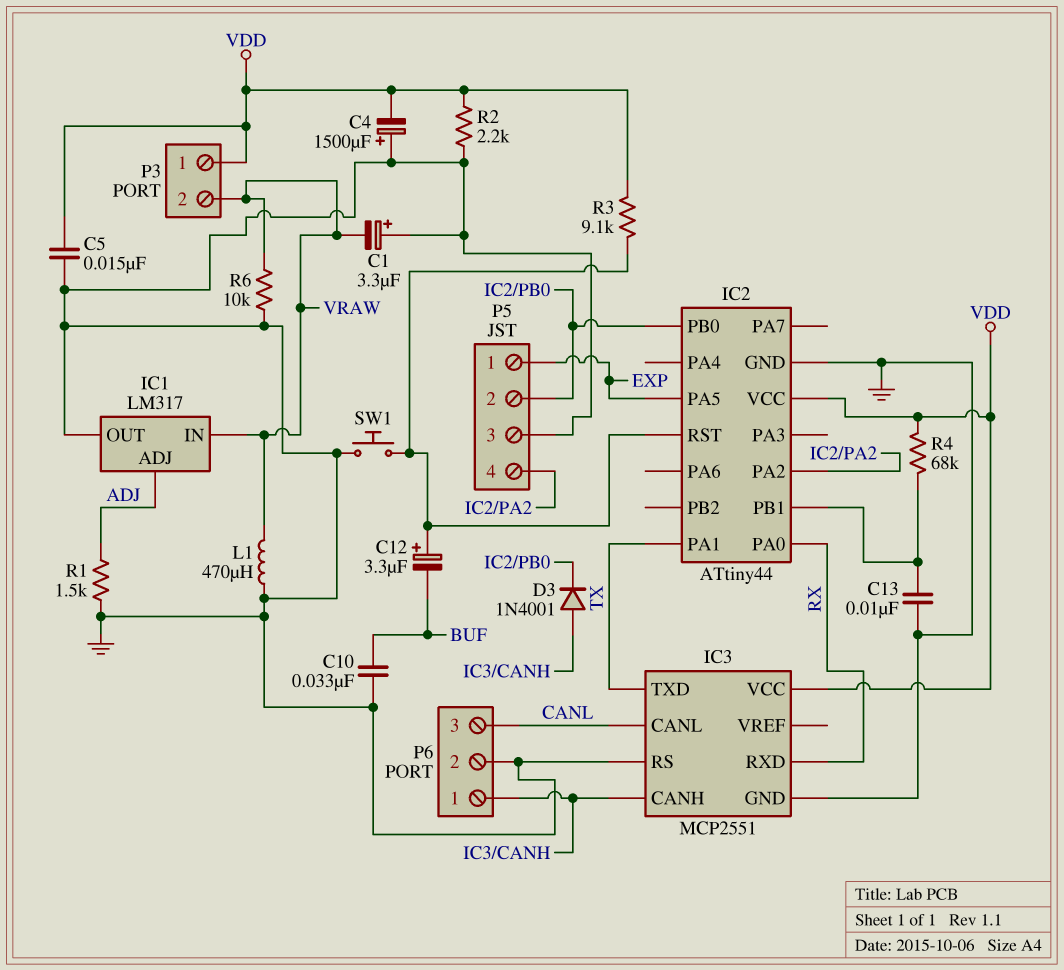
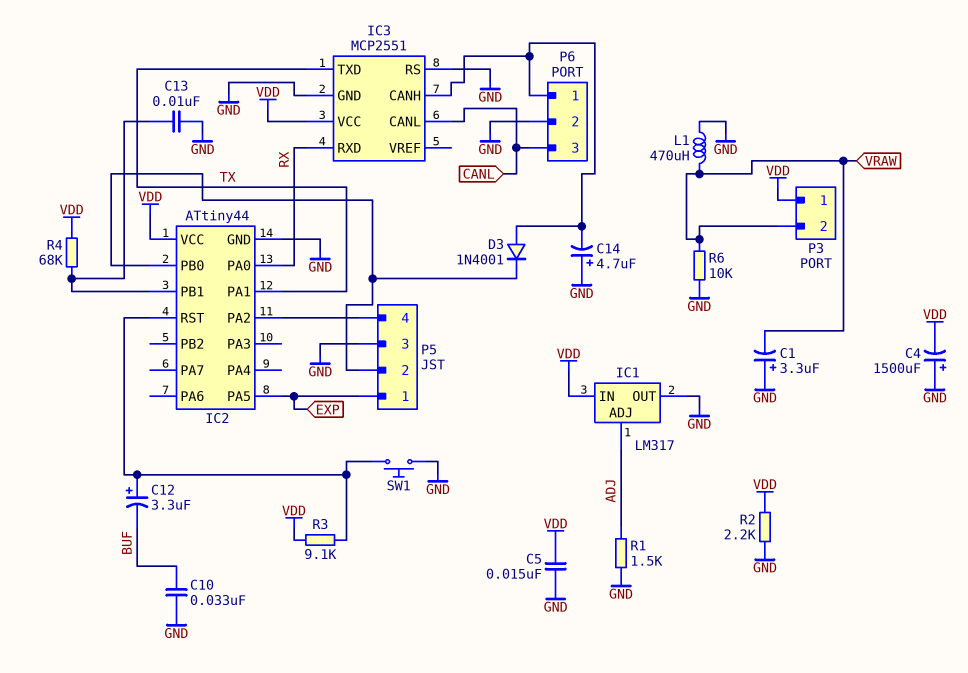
C14: none -> 4.7uF (plus GND, minus IC3/CANH)
IC1 pin IN: VRAW -> VDD

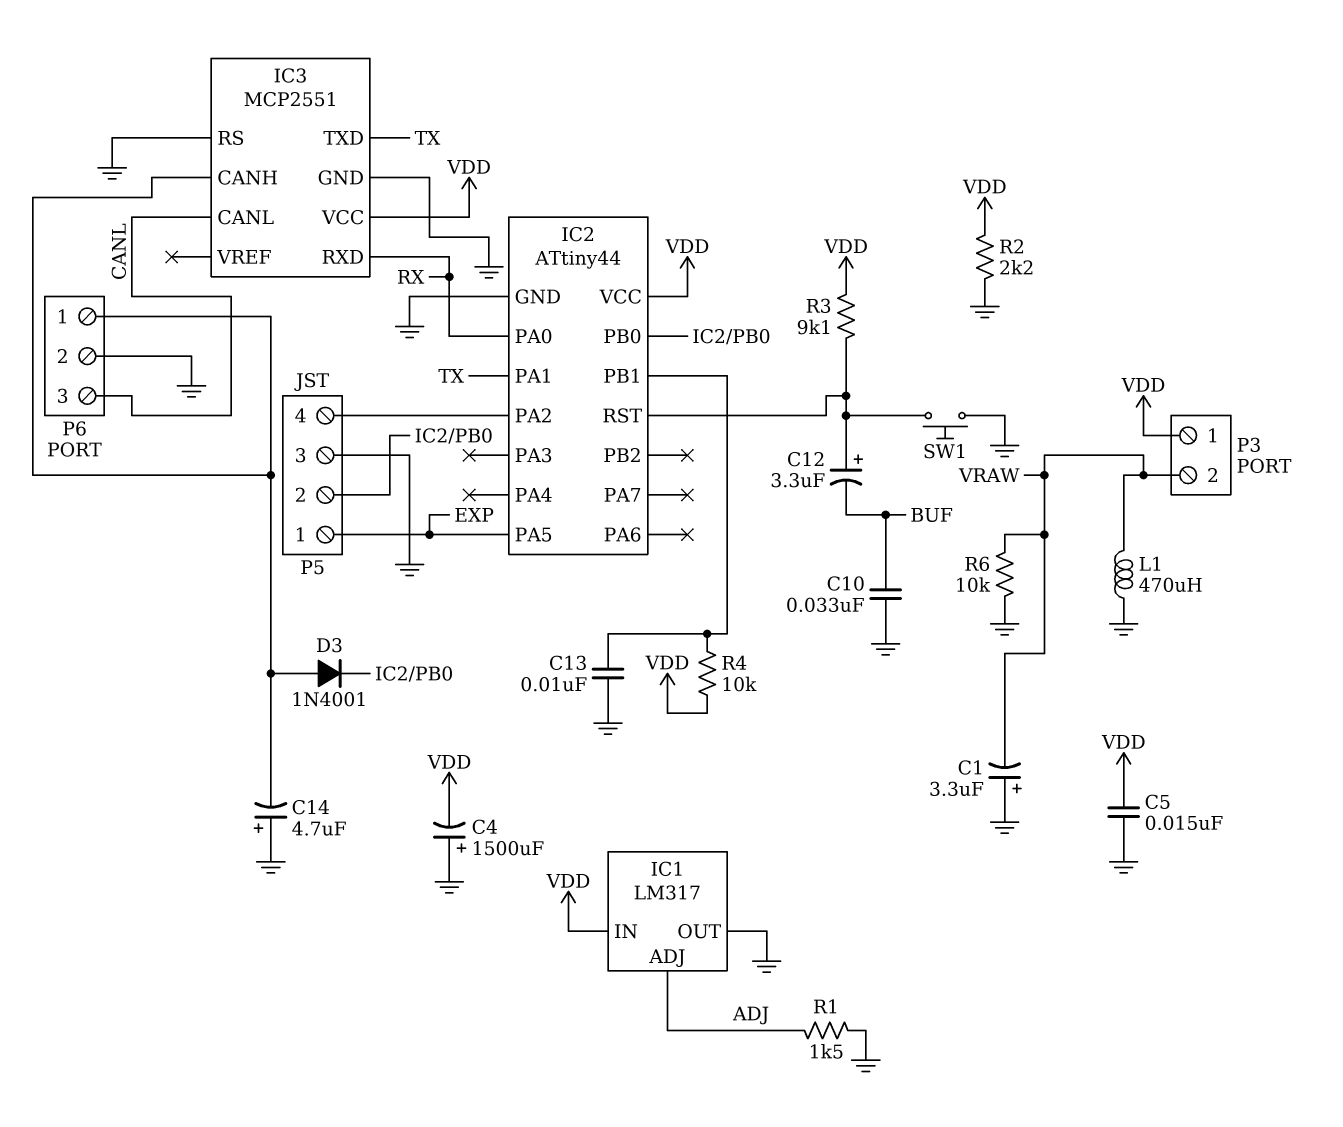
R4: 68k (IC2/PB1, VDD) -> 10k (IC2/PB1, VDD)

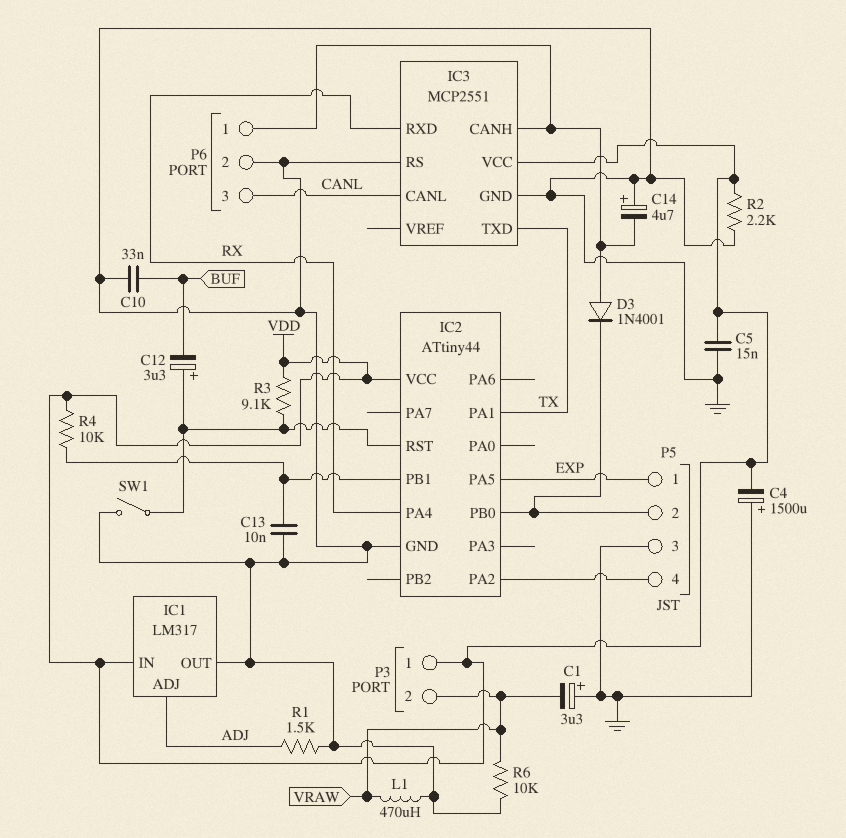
IC2 pin PA0: RX -> none
IC2 pin PA4: none -> RX
SW1: button (GND, IC2/RST) -> switch (GND, IC2/RST)

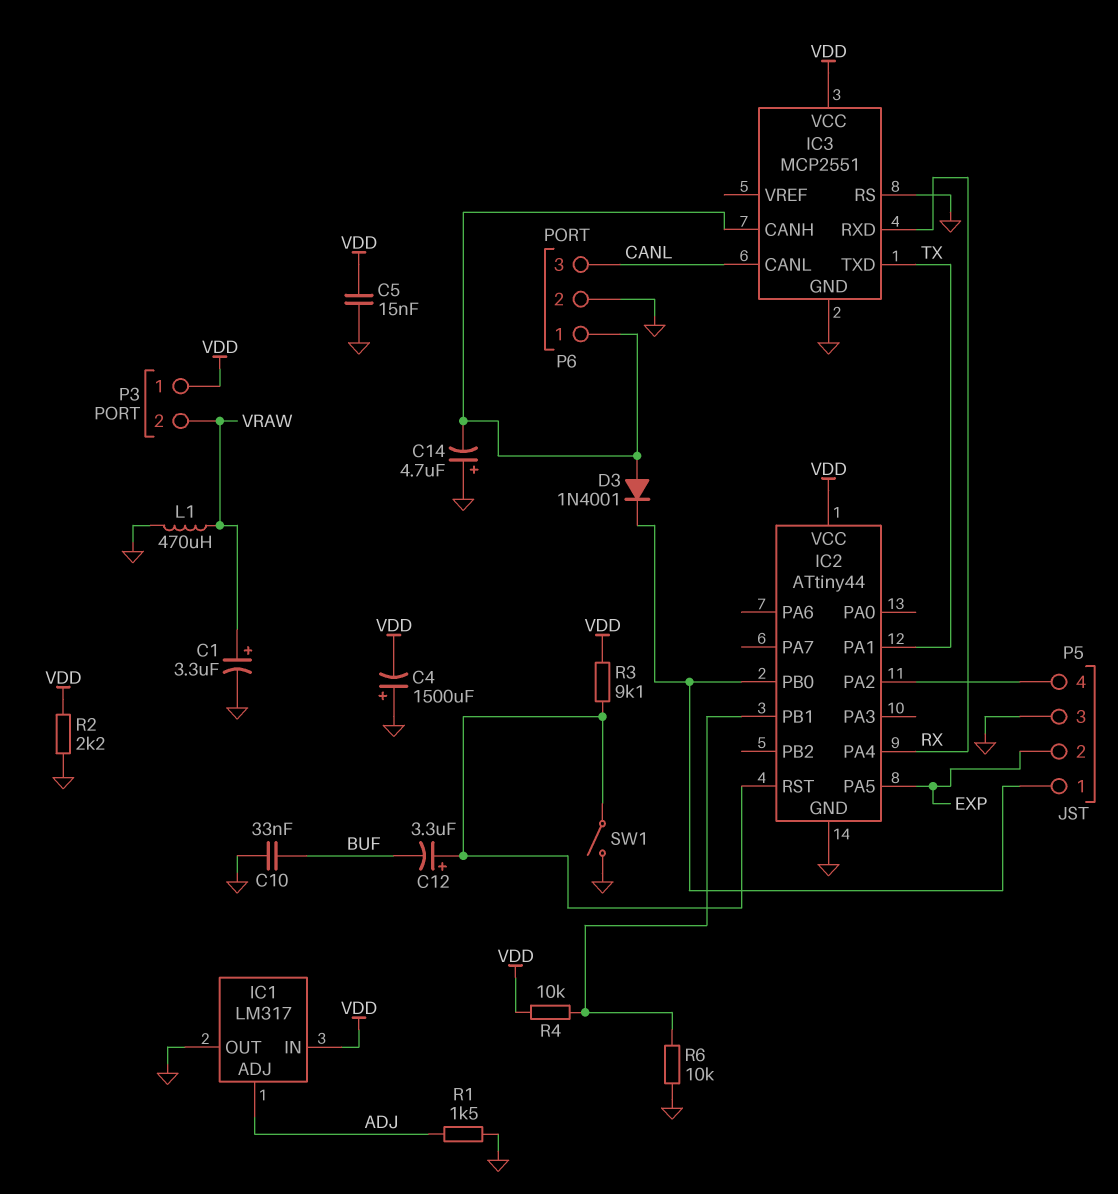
C1: 3.3uF (plus GND, minus VRAW) -> 3.3uF (plus VRAW, minus GND)
C13: 10nF (GND, IC2/PB1) -> none
P5 pin 1: EXP -> IC2/PB0
P5 pin 2: IC2/PB0 -> EXP
R6: 10k (GND, VRAW) -> 10k (GND, IC2/PB1)

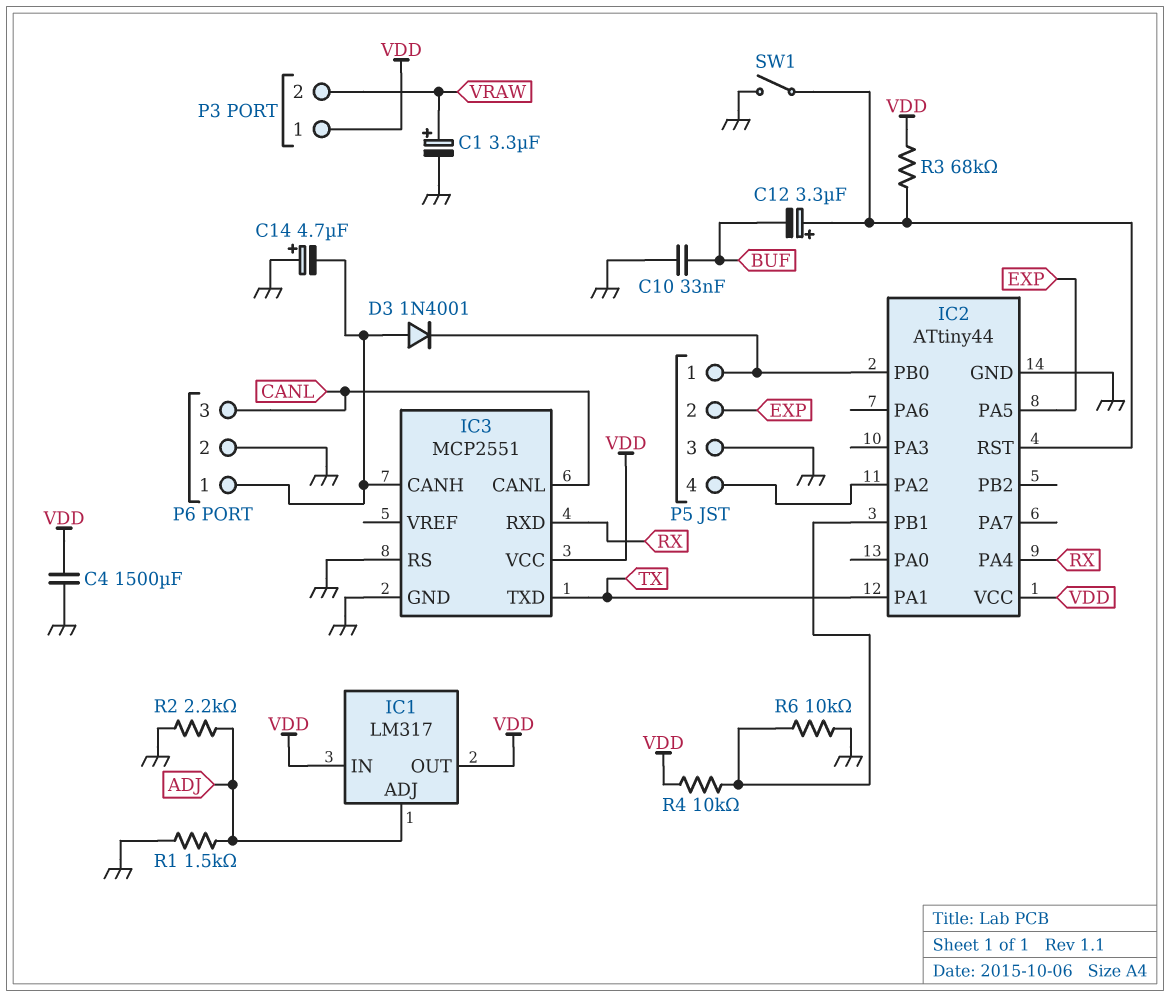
C4: 1500uF (plus GND, minus VDD) -> 1500uF (GND, VDD)
C5: 15nF (GND, VDD) -> none
IC1 pin OUT: GND -> VDD
L1: 470uH (GND, VRAW) -> none
R2: 2.2k (GND, VDD) -> 2.2k (ADJ, GND)
R3: 9.1k (IC2/RST, VDD) -> 68k (IC2/RST, VDD)

